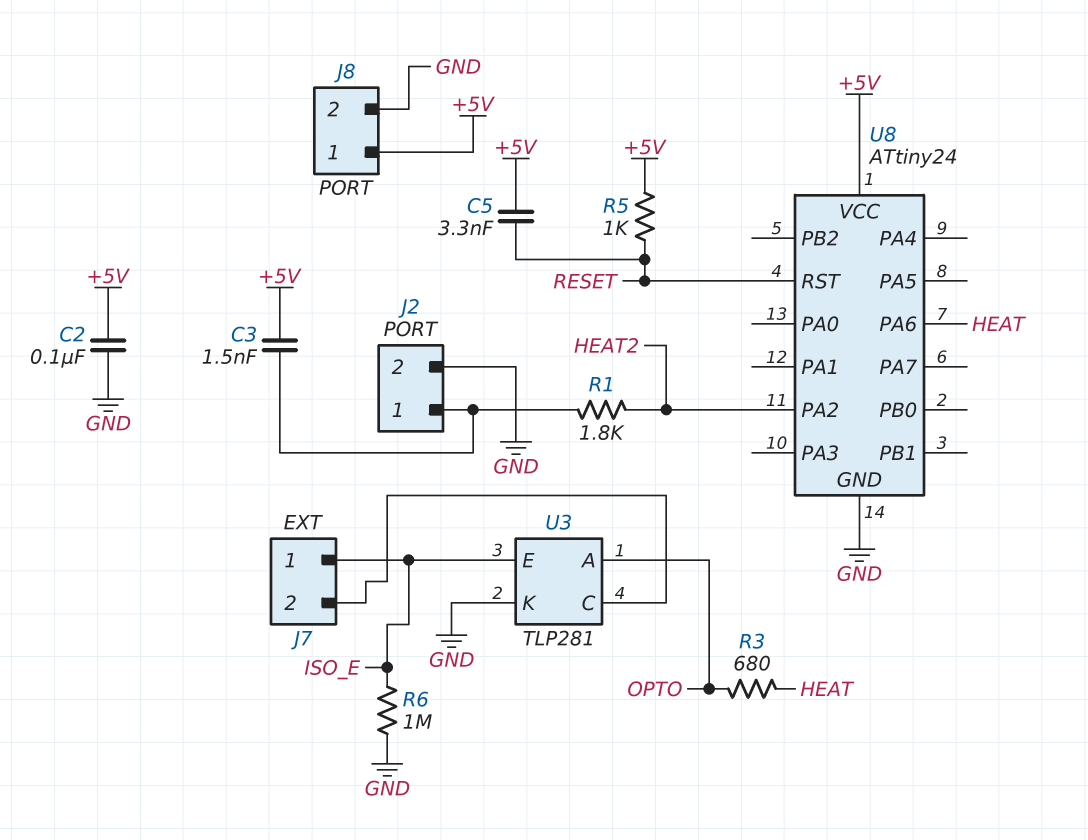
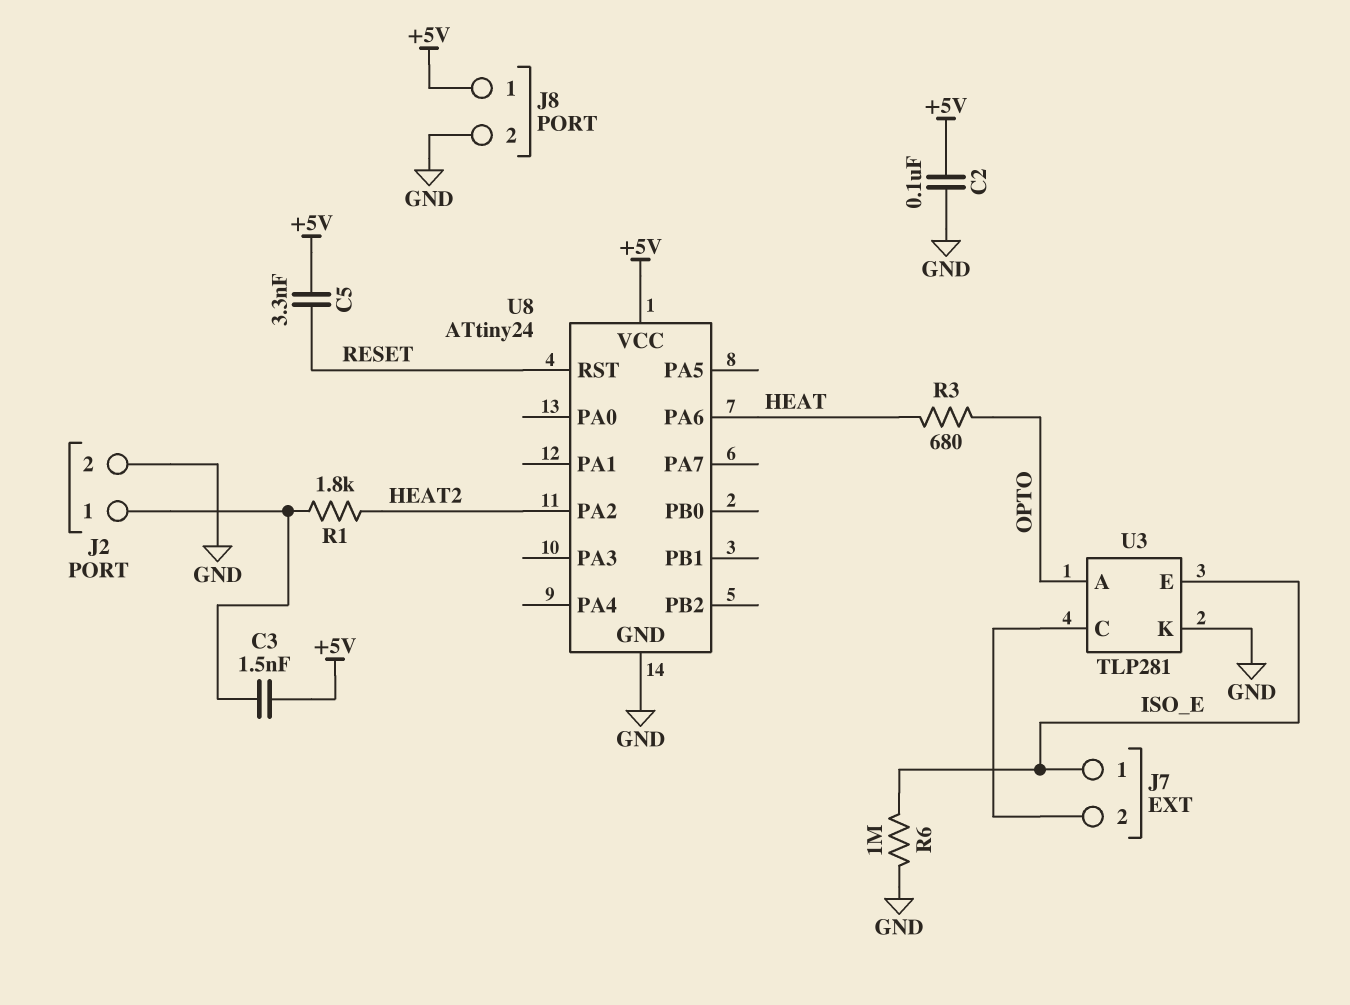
R5: 1k (+5V, RESET) -> none

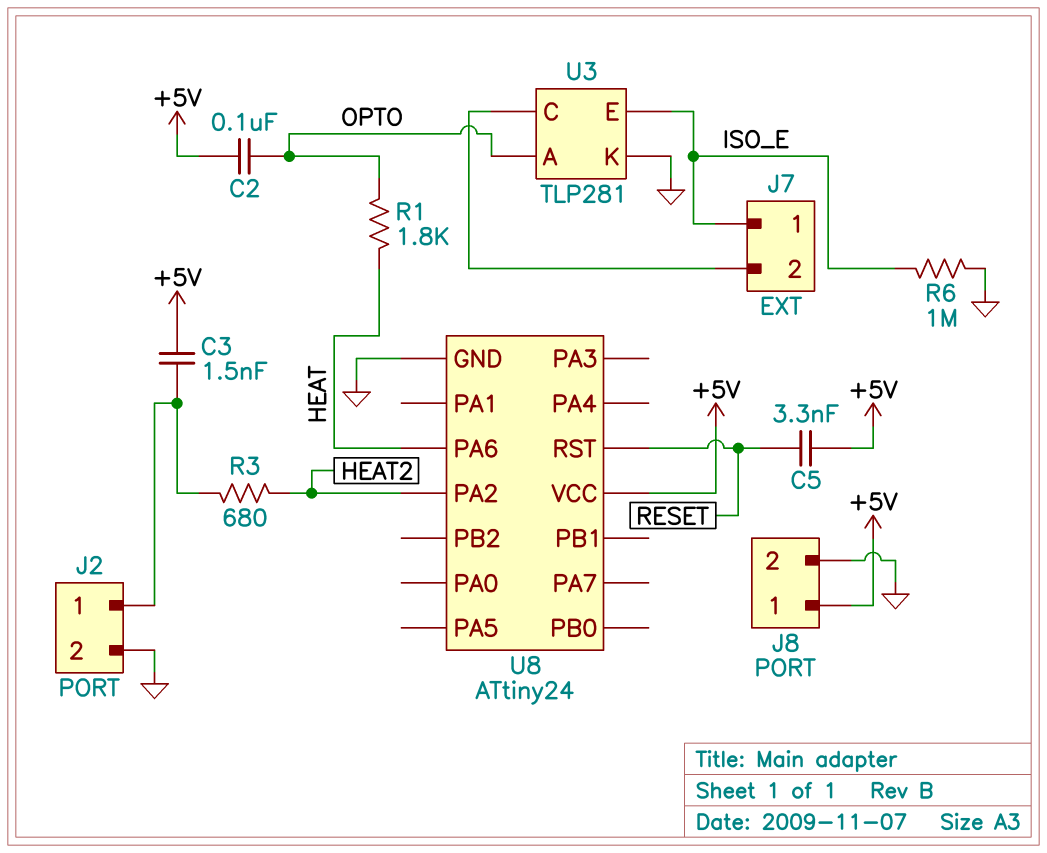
C2: 100nF (+5V, GND) -> 100nF (+5V, OPTO)
R1: 1.8k (HEAT2, J2/1) -> 1.8k (HEAT, OPTO)
R3: 680 (HEAT, OPTO) -> 680 (HEAT2, J2/1)

